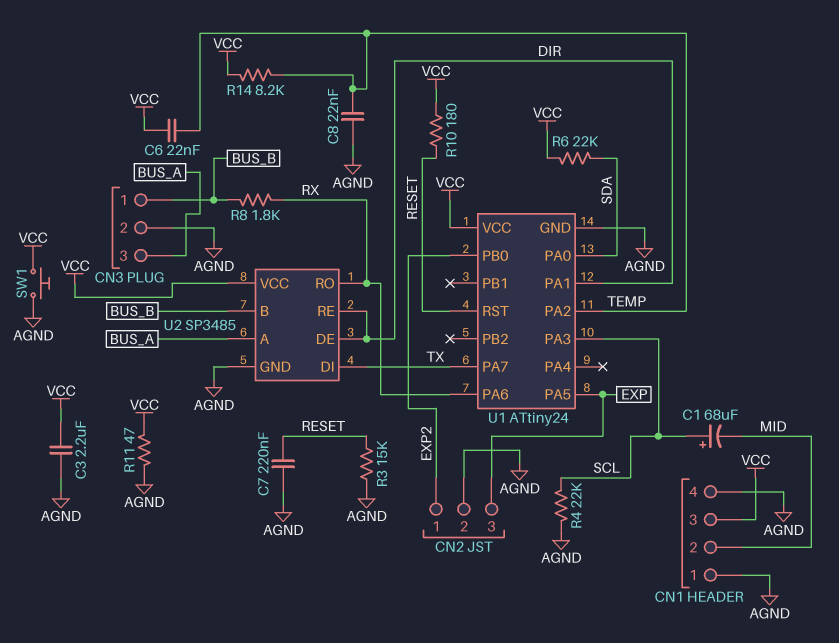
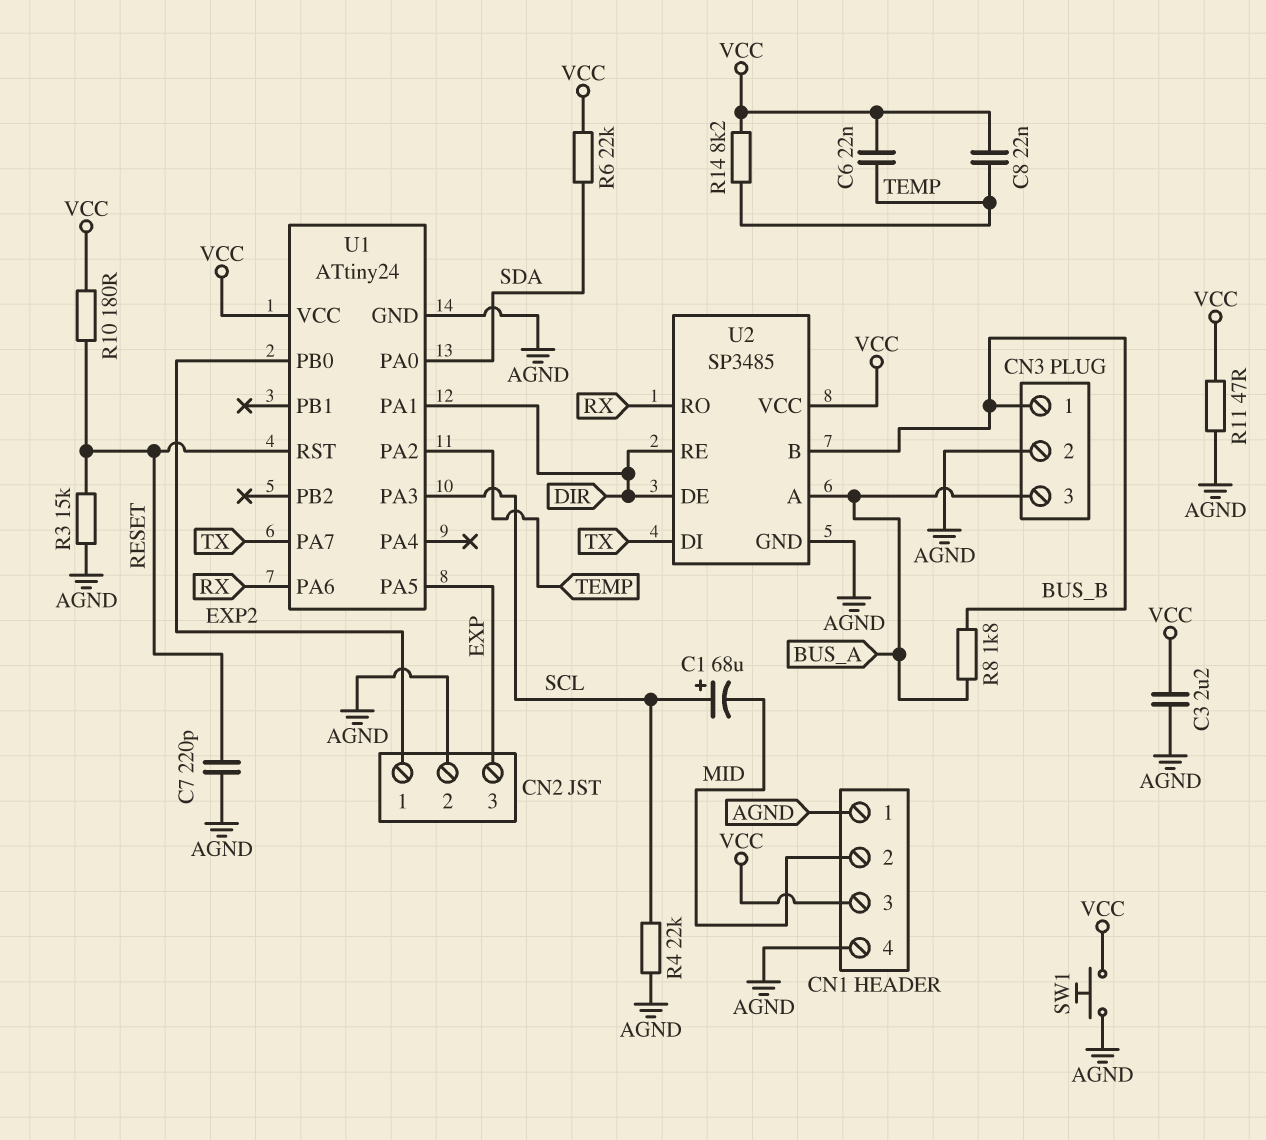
C7: 220nF (AGND, RESET) -> 220pF (AGND, RESET)
C8: 22nF (AGND, TEMP) -> 22nF (TEMP, VCC)
R8: 1.8k (BUS_B, RX) -> 1.8k (BUS_A, BUS_B)

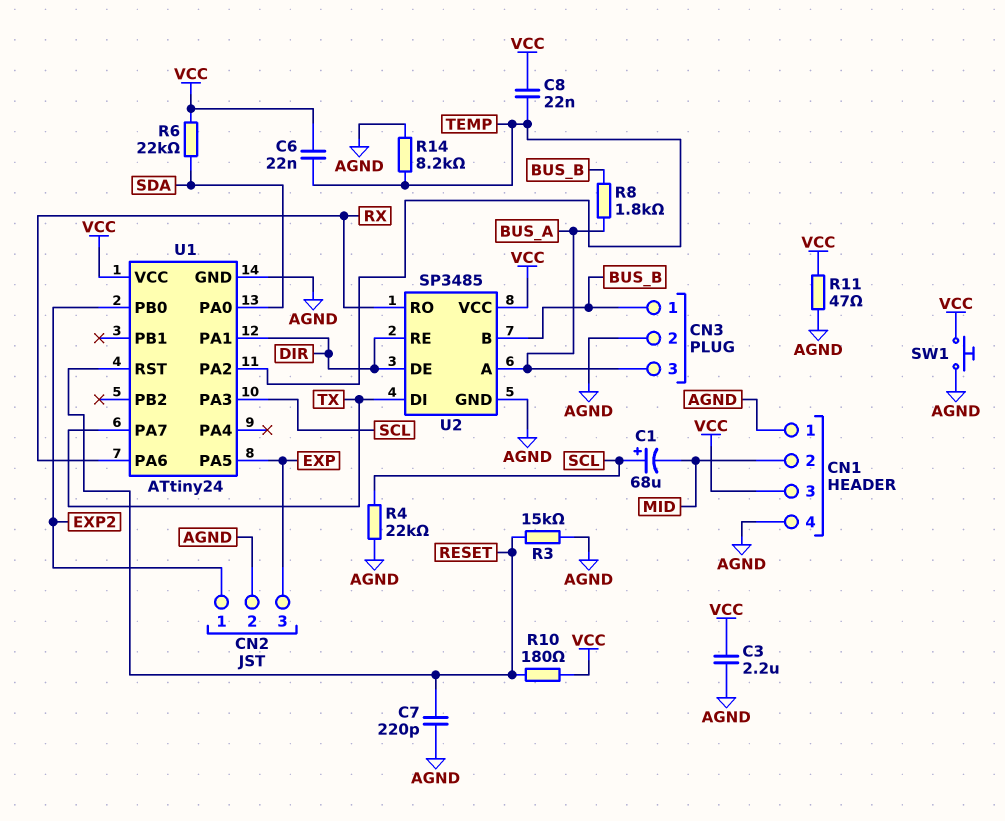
R14: 8.2k (TEMP, VCC) -> 8.2k (AGND, TEMP)

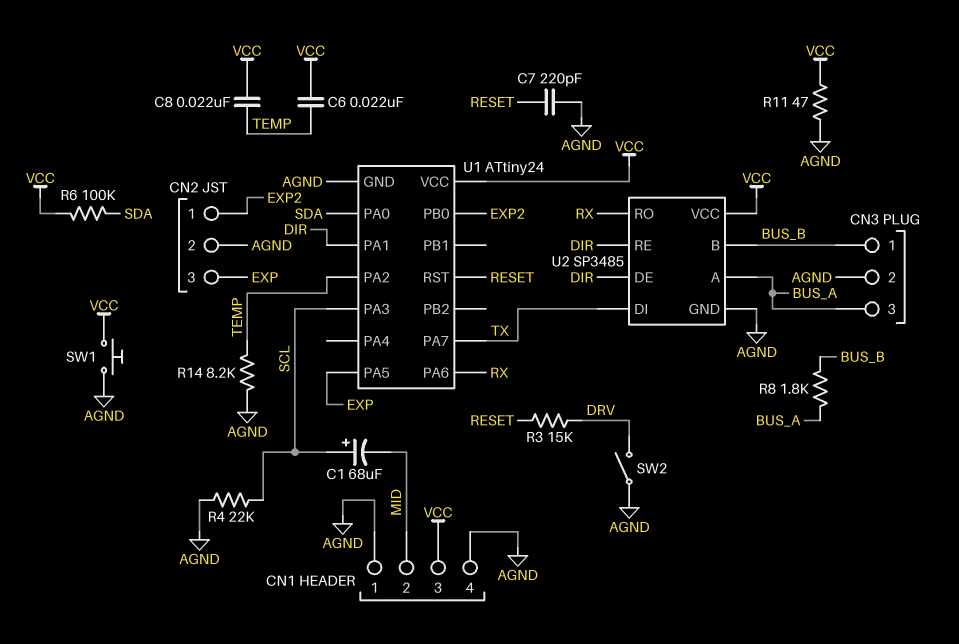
C3: 2.2uF (AGND, VCC) -> none
R3: 15k (AGND, RESET) -> 15k (DRV, RESET)
R6: 22k (SDA, VCC) -> 100k (SDA, VCC)
R10: 180 (RESET, VCC) -> none
SW2: none -> switch (AGND, DRV)

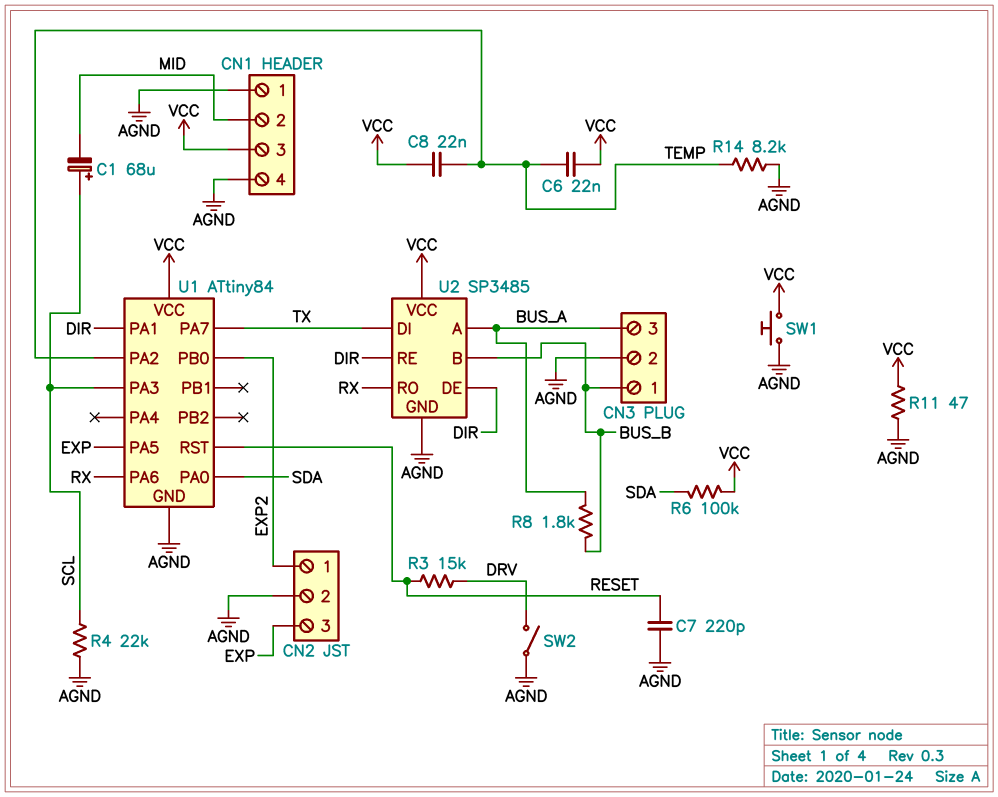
U1: ATtiny24 -> ATtiny84

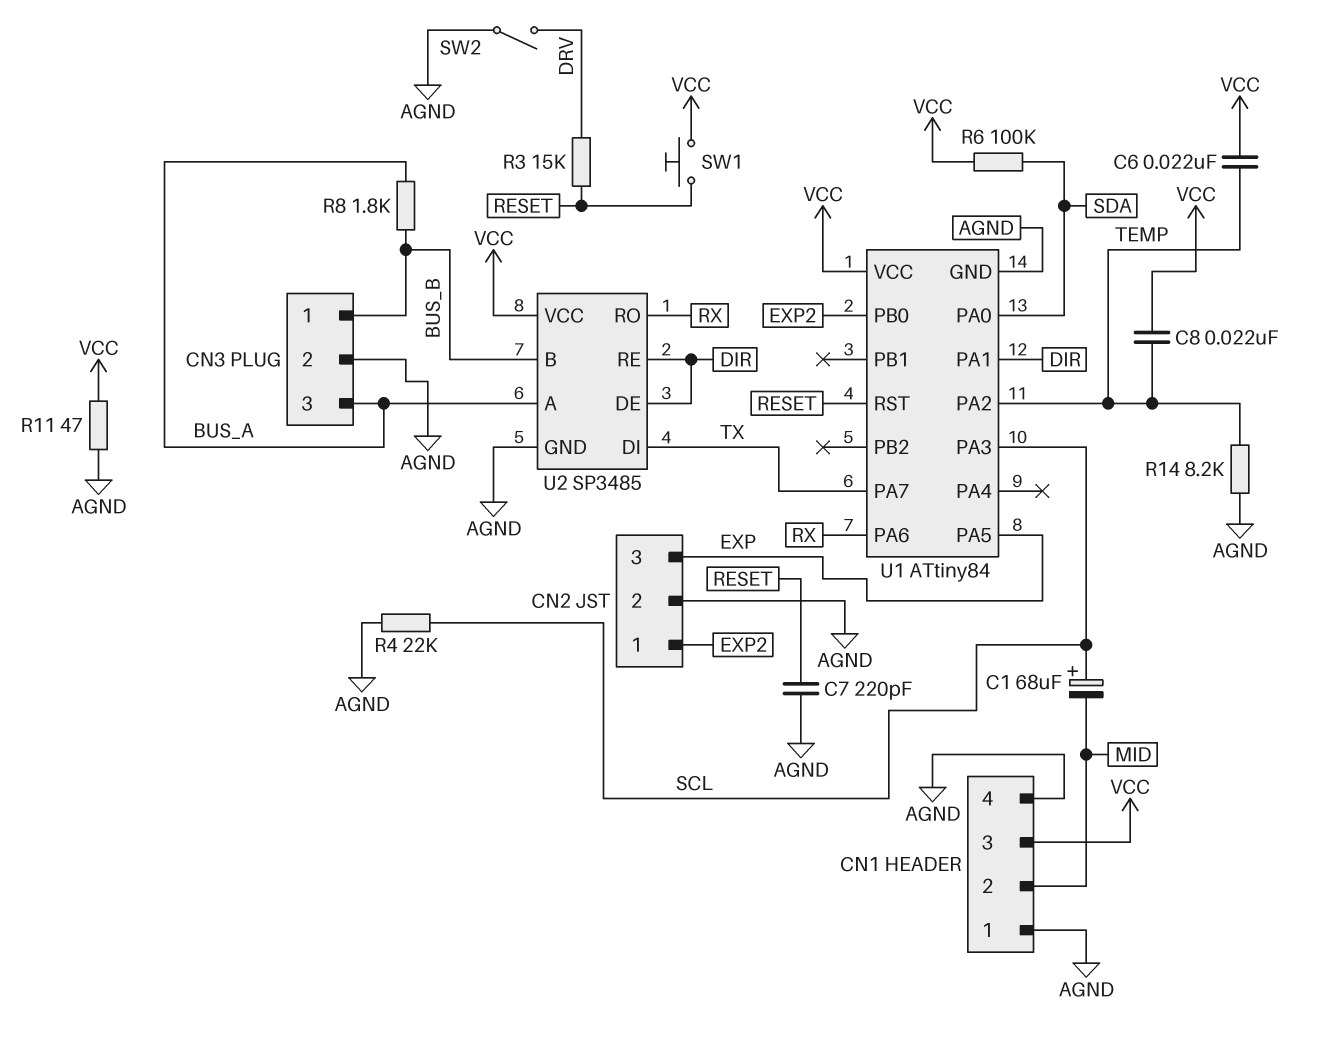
SW1: button (AGND, VCC) -> button (RESET, VCC)

